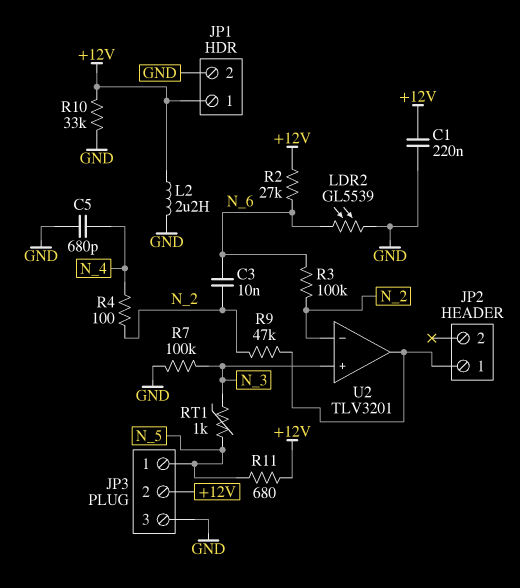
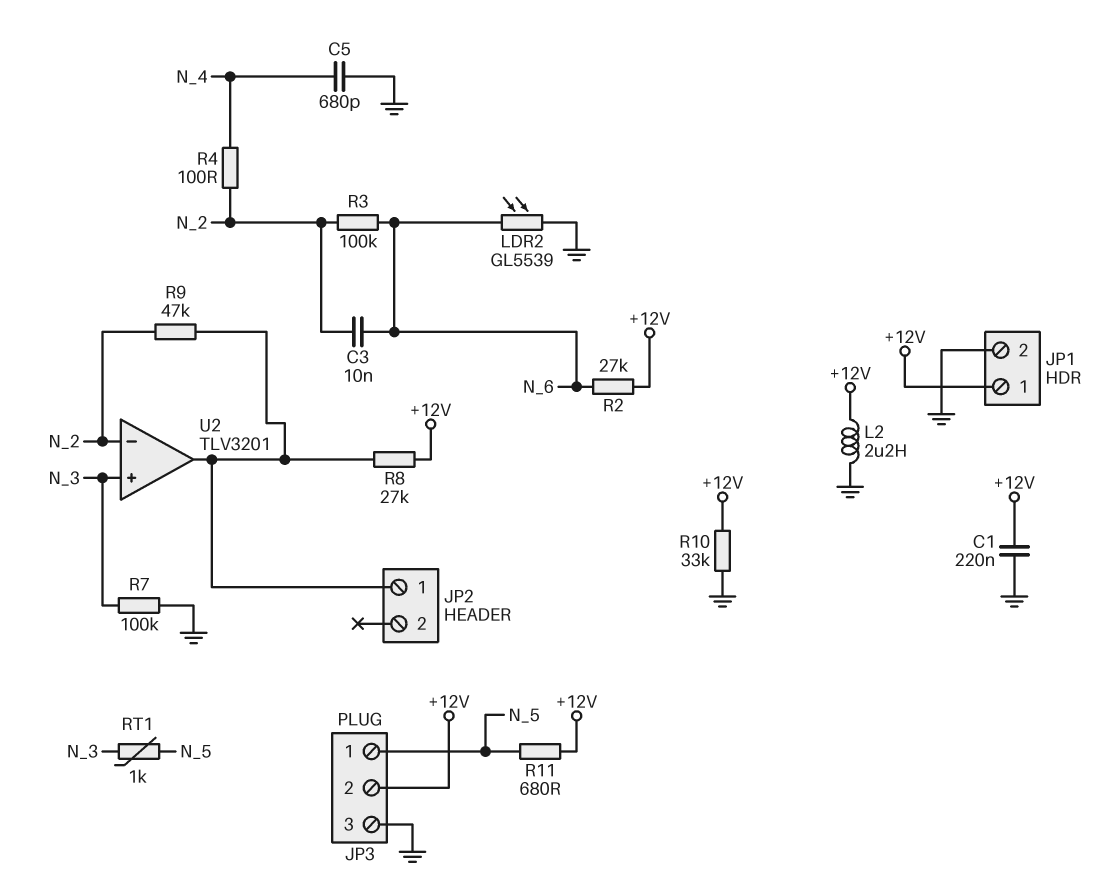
R8: none -> 27k (+12V, JP2/1)

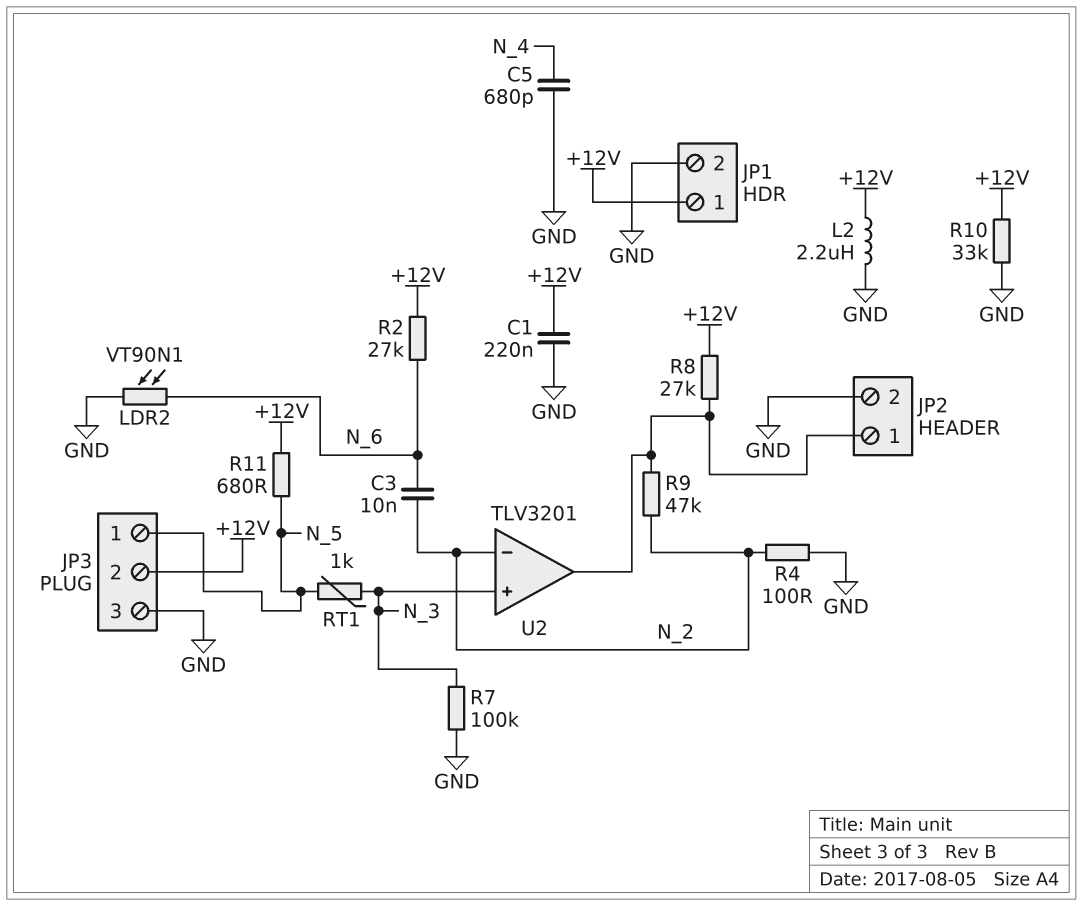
JP2 pin 2: none -> GND
LDR2: GL5539 (GND, N_6) -> VT90N1 (GND, N_6)
R3: 100k (N_2, N_6) -> none
R4: 100 (N_2, N_4) -> 100 (GND, N_2)

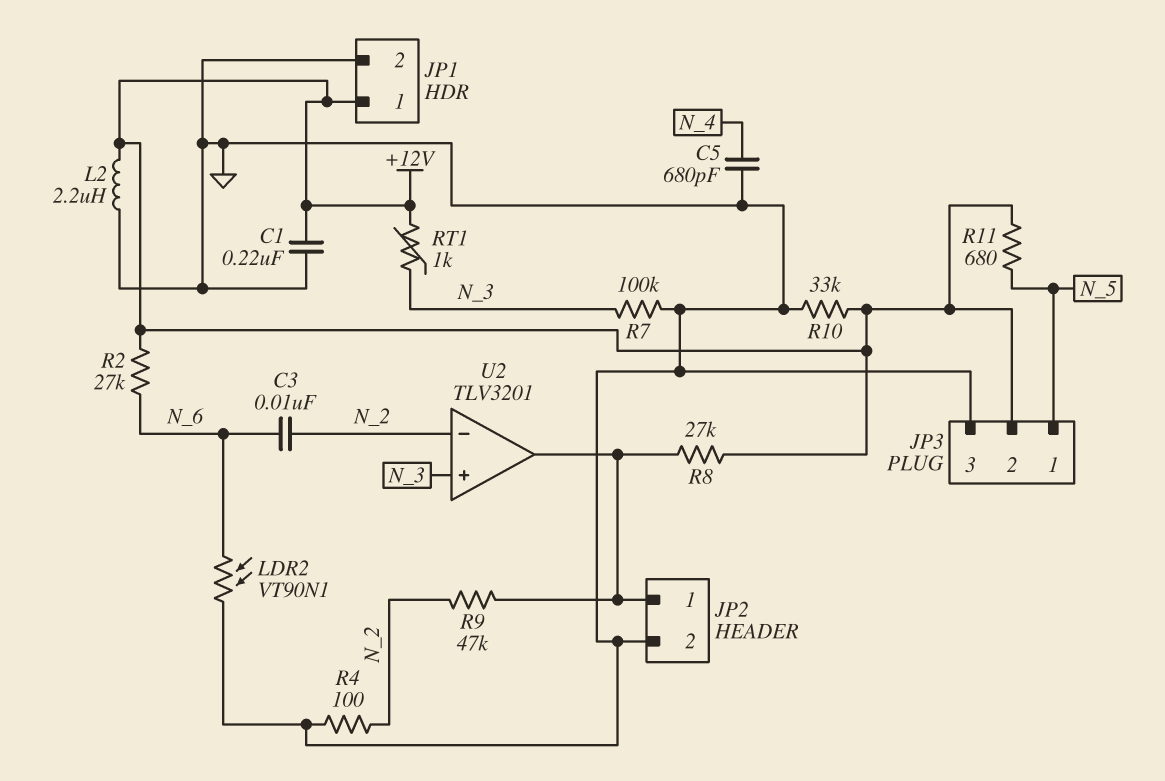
RT1: 1k (N_3, N_5) -> 1k (+12V, N_3)

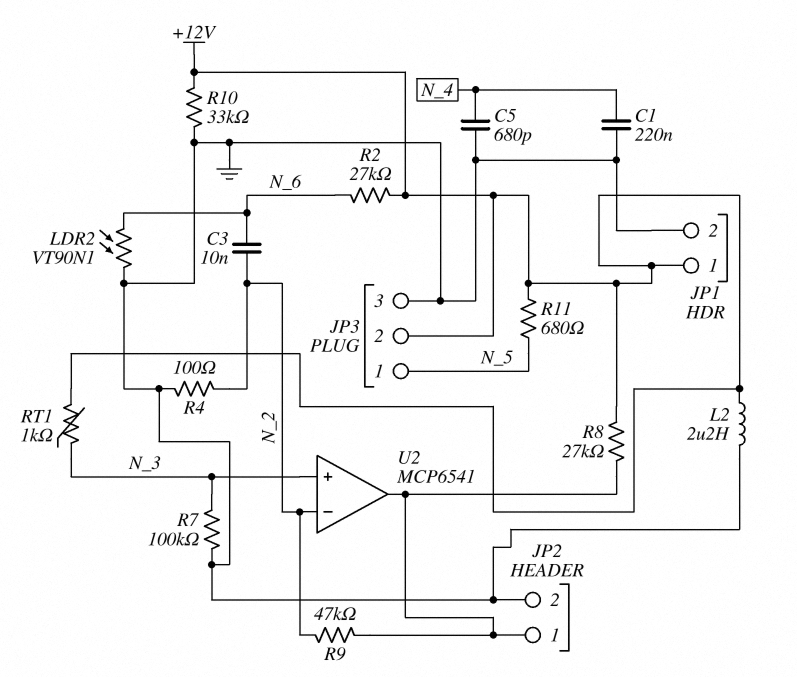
C1: 220nF (+12V, GND) -> 220nF (GND, N_4)
U2: TLV3201 -> MCP6541

